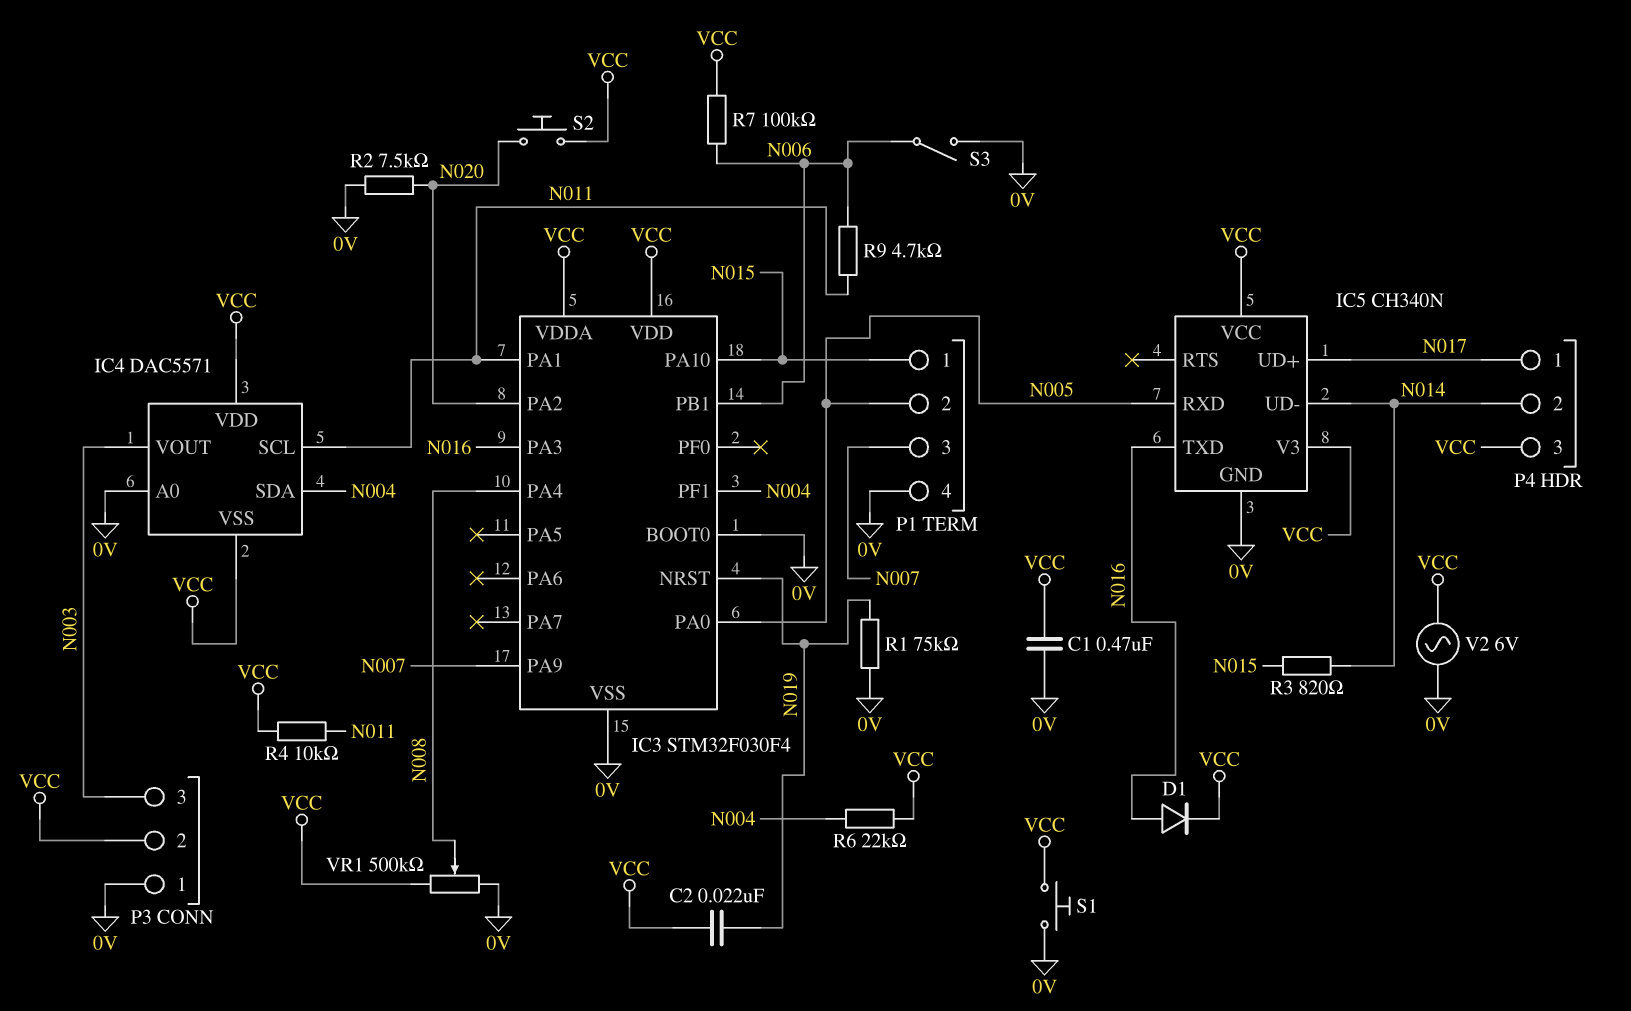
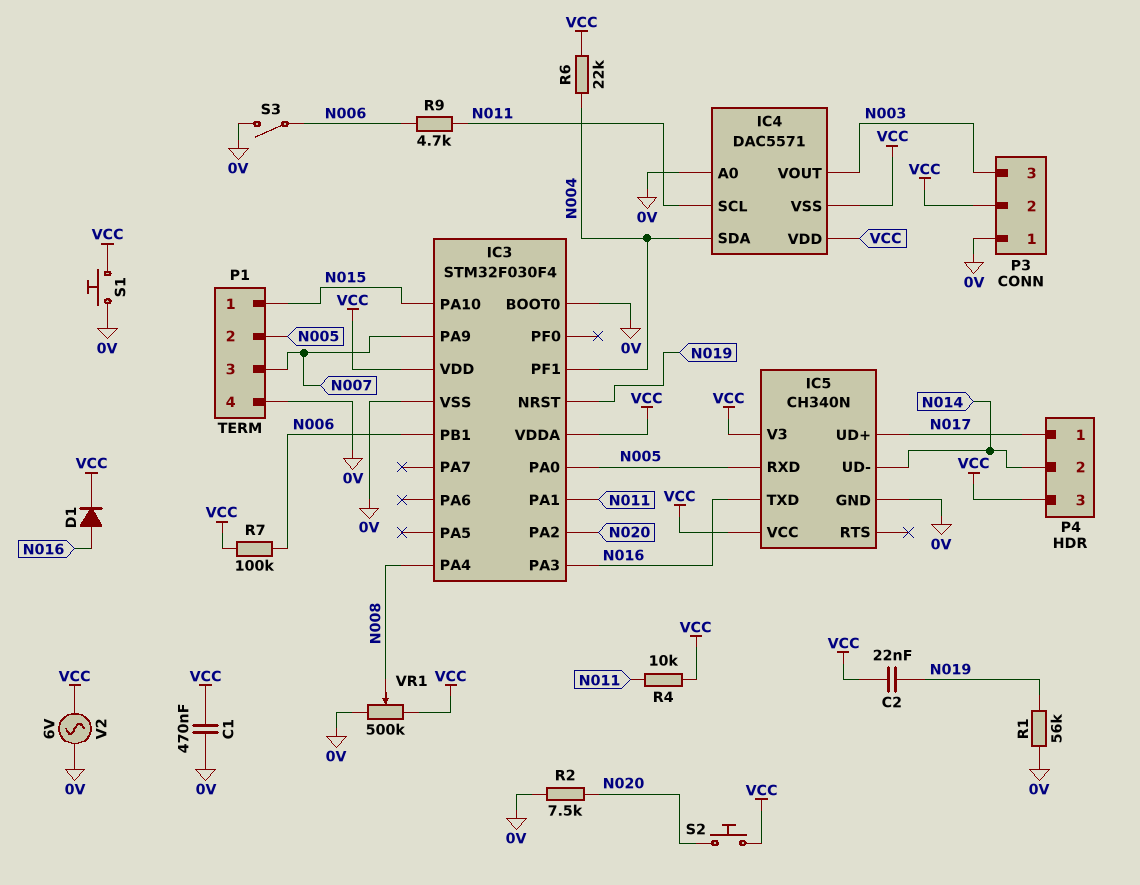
R1: 75k (0V, N019) -> 56k (0V, N019)
R3: 820 (N014, N015) -> none

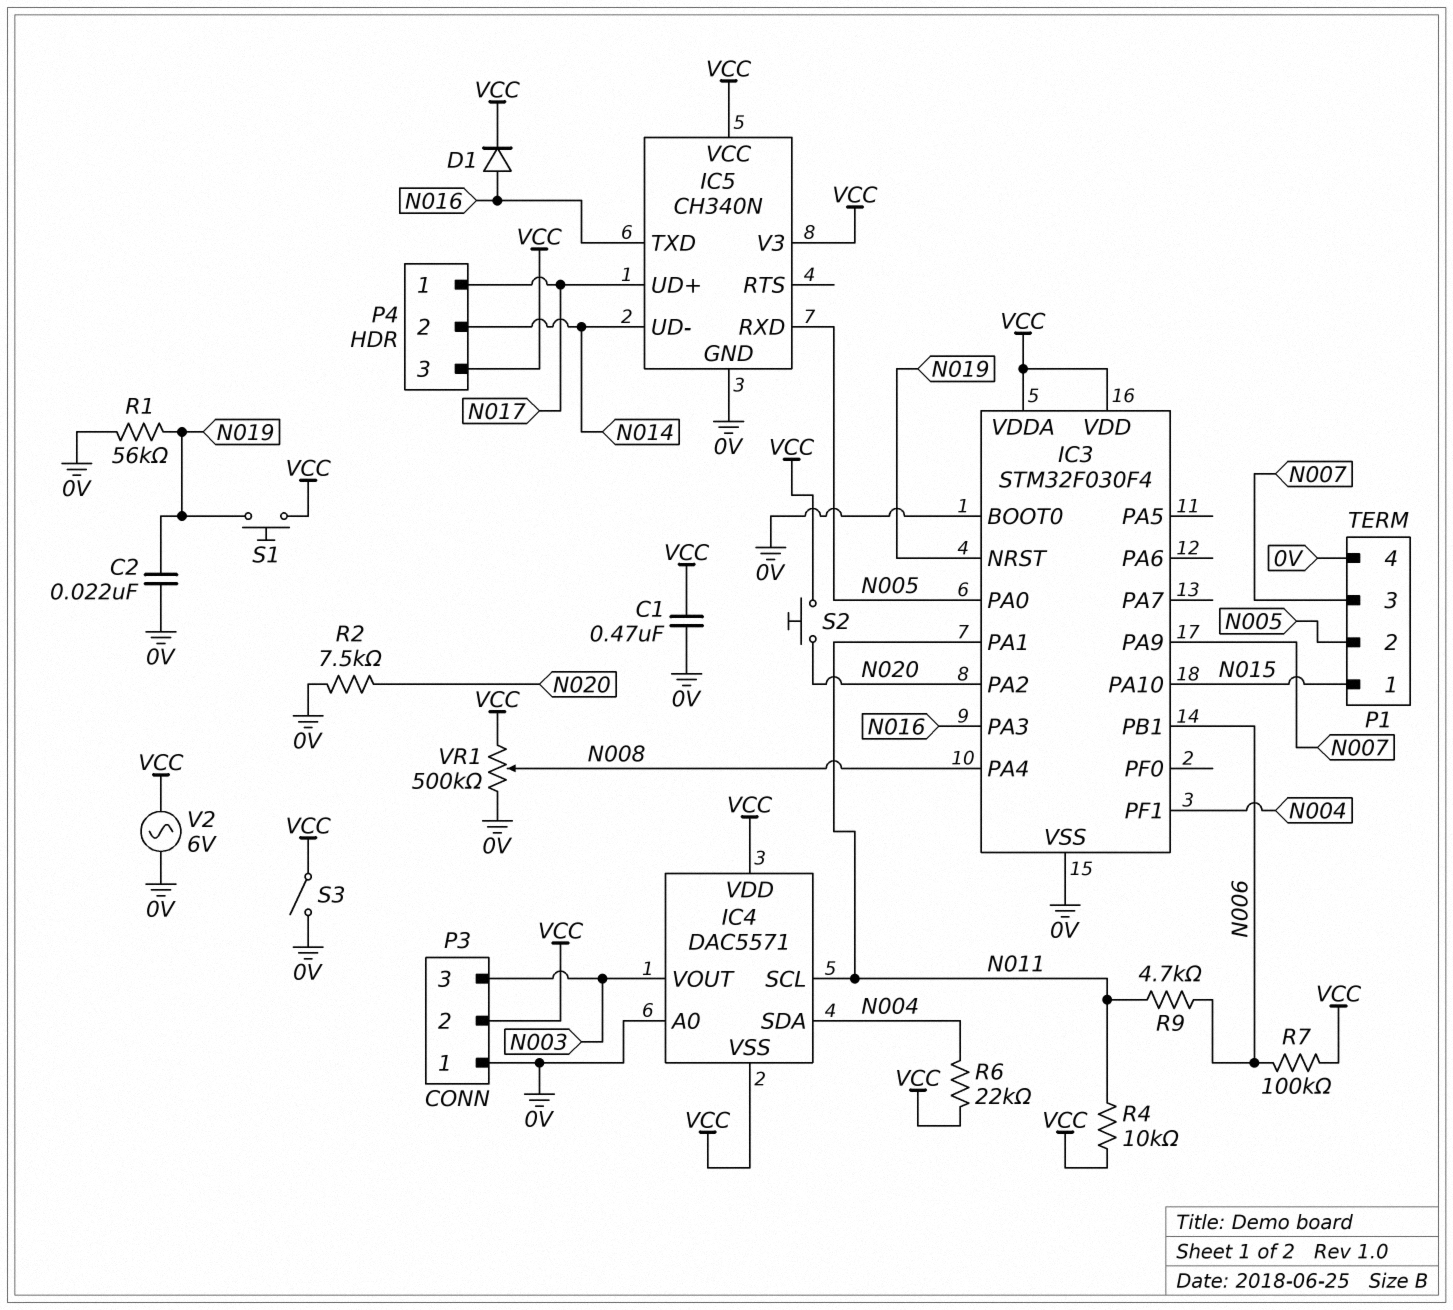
C2: 22nF (N019, VCC) -> 22nF (0V, N019)
S1: button (0V, VCC) -> button (N019, VCC)
S3: switch (0V, N006) -> switch (0V, VCC)

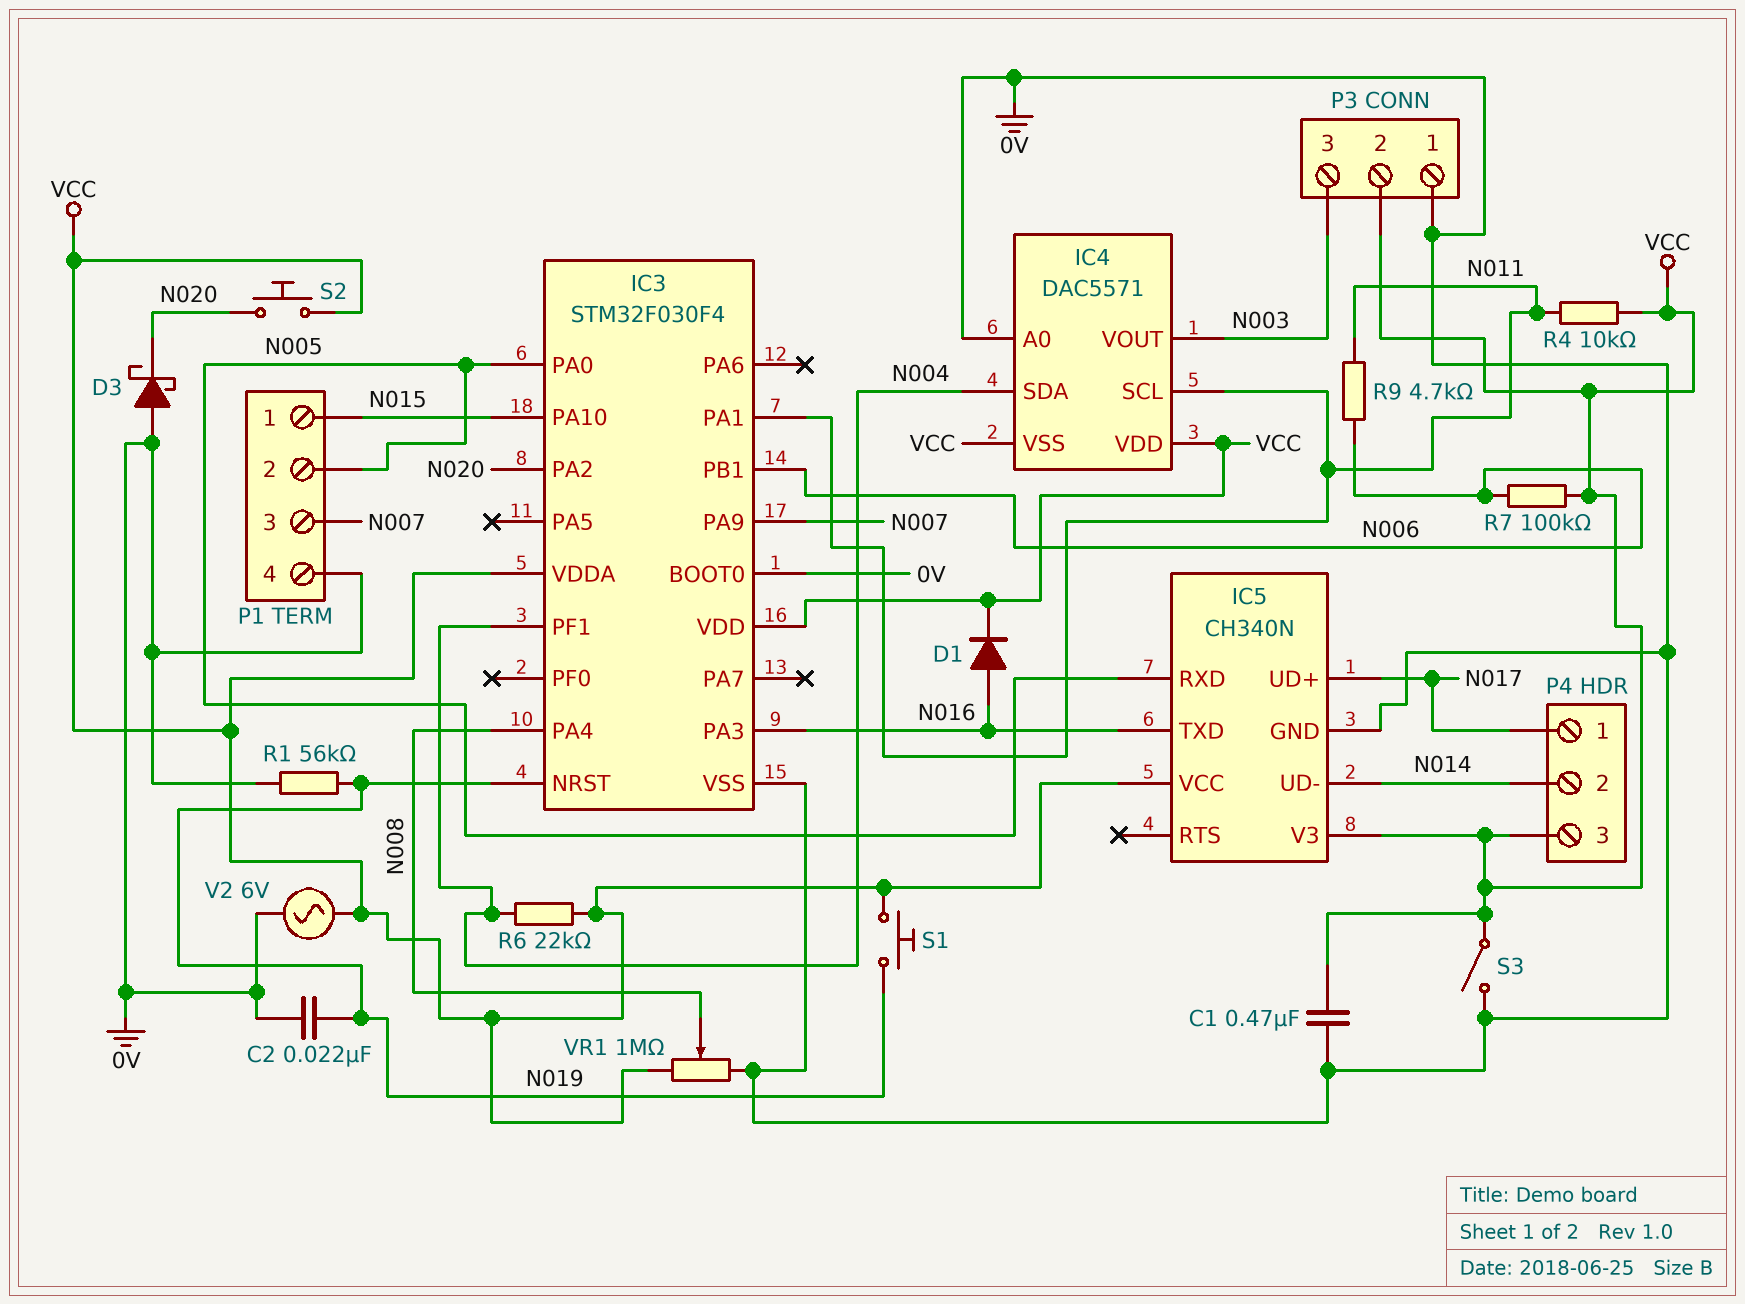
D3: none -> schottky (A 0V, K N020)
R2: 7.5k (0V, N020) -> none
VR1: 500k (0V, VCC, wiper N008) -> 1M (0V, VCC, wiper N008)

